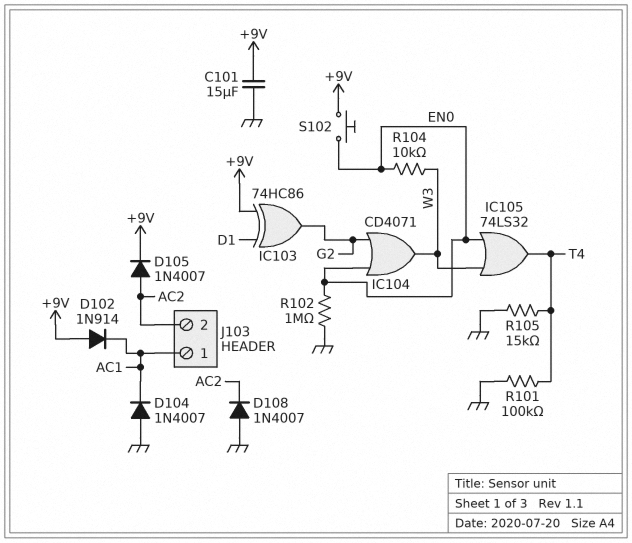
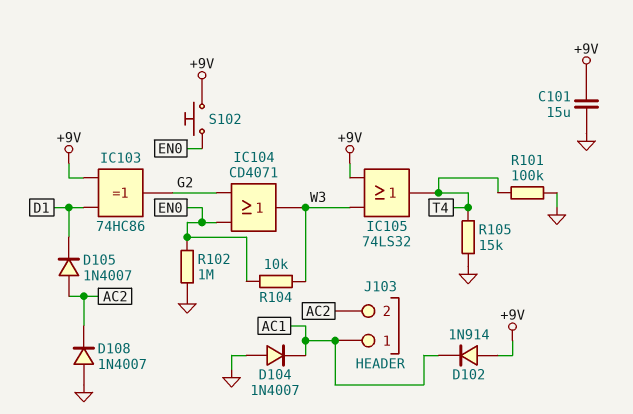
D105: diode 1N4007 (A AC2, K +9V) -> diode 1N4007 (A AC2, K D1)
IC105: OR 74LS32 (in EN0, in W3, out T4) -> OR 74LS32 (in +9V, in W3, out T4)

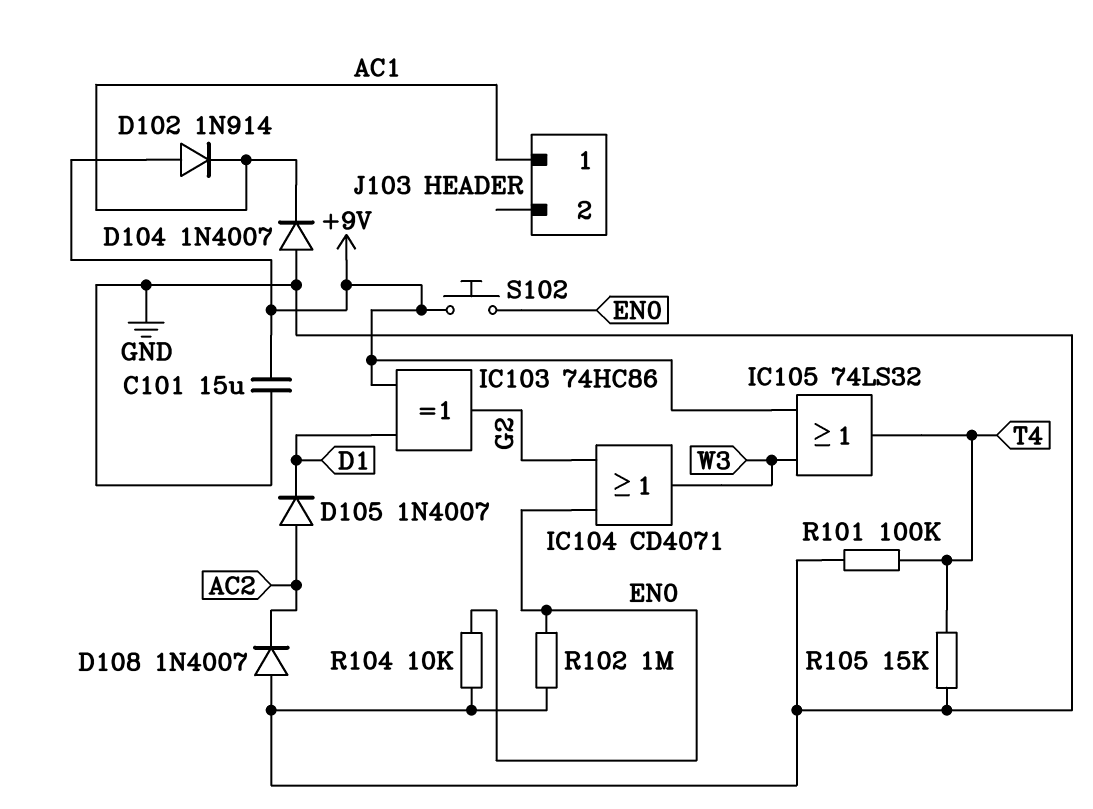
J103 pin 2: AC2 -> none
R104: 10k (EN0, W3) -> 10k (EN0, GND)

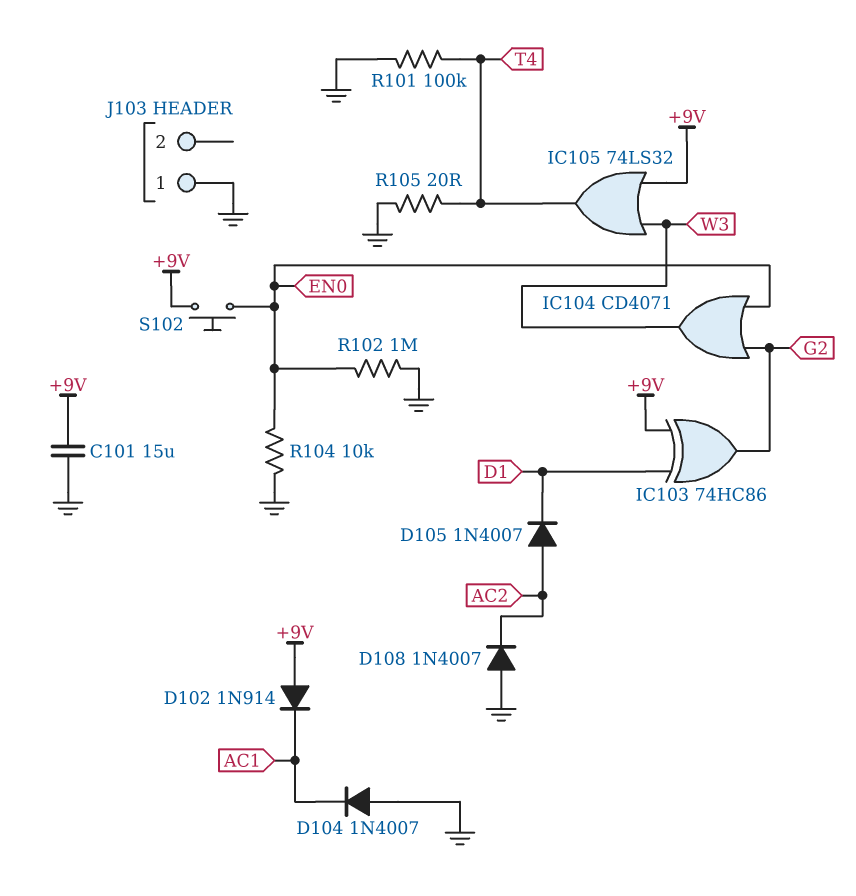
J103 pin 1: AC1 -> GND
R105: 15k (GND, T4) -> 20 (GND, T4)

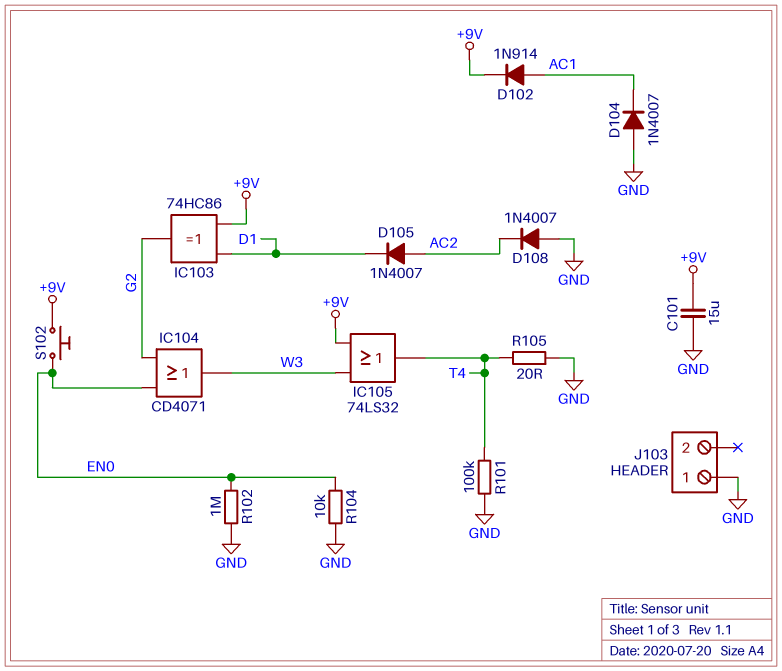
D102: diode 1N914 (A +9V, K AC1) -> diode 1N914 (A AC1, K +9V)

